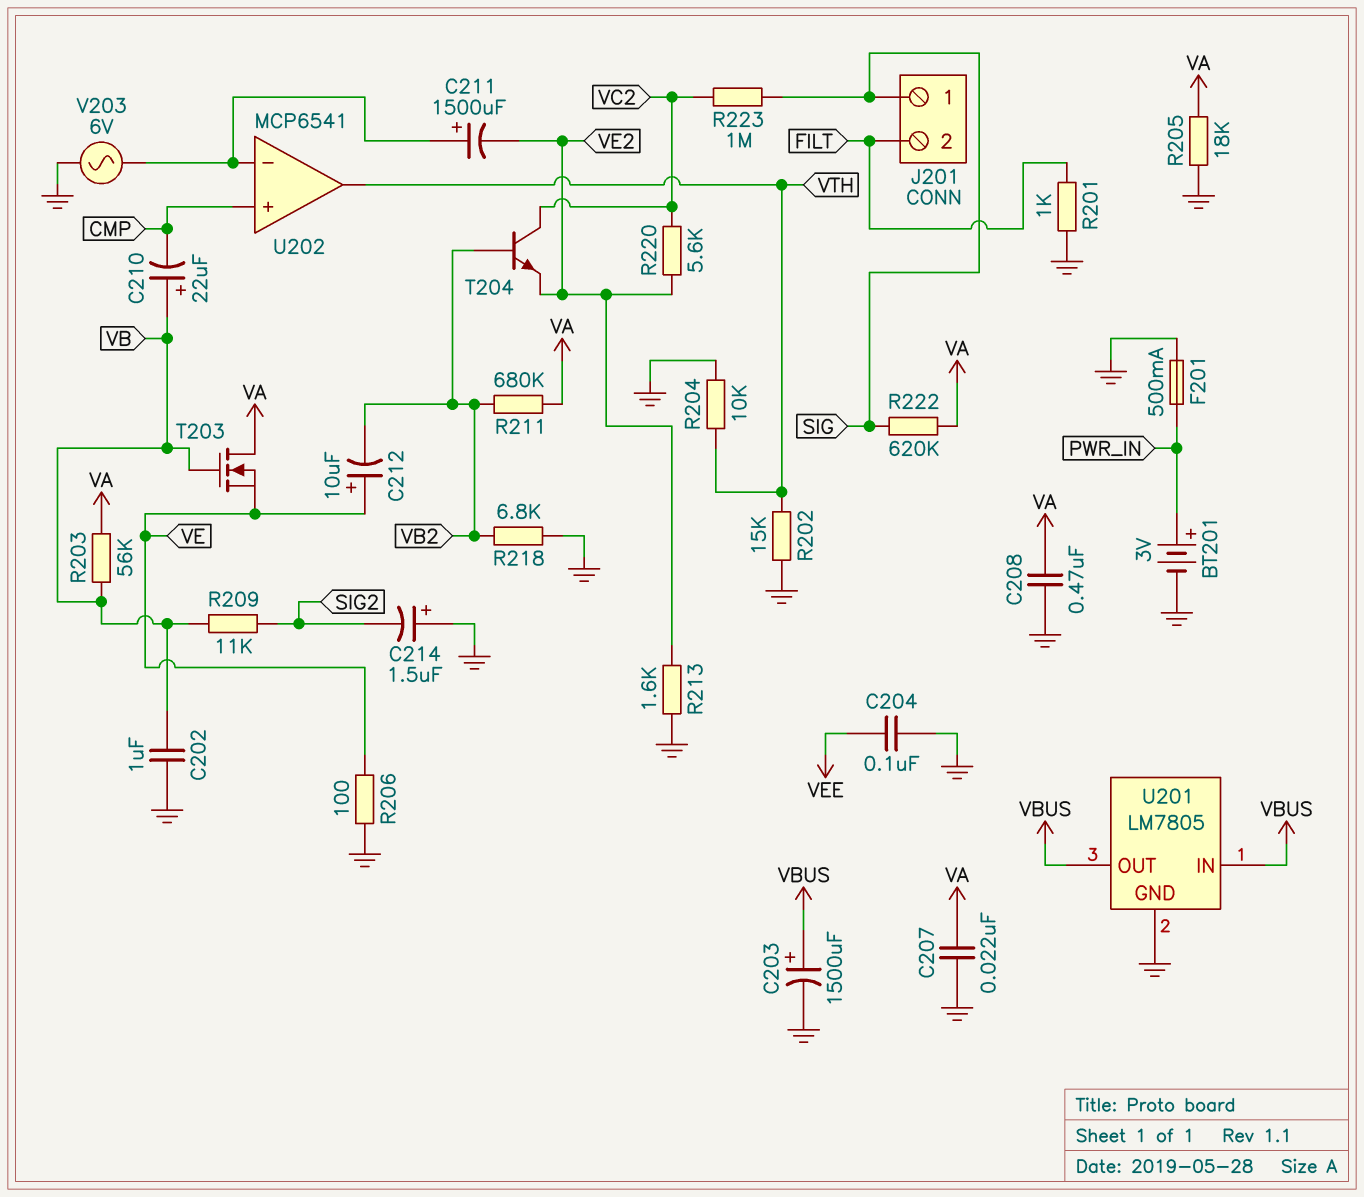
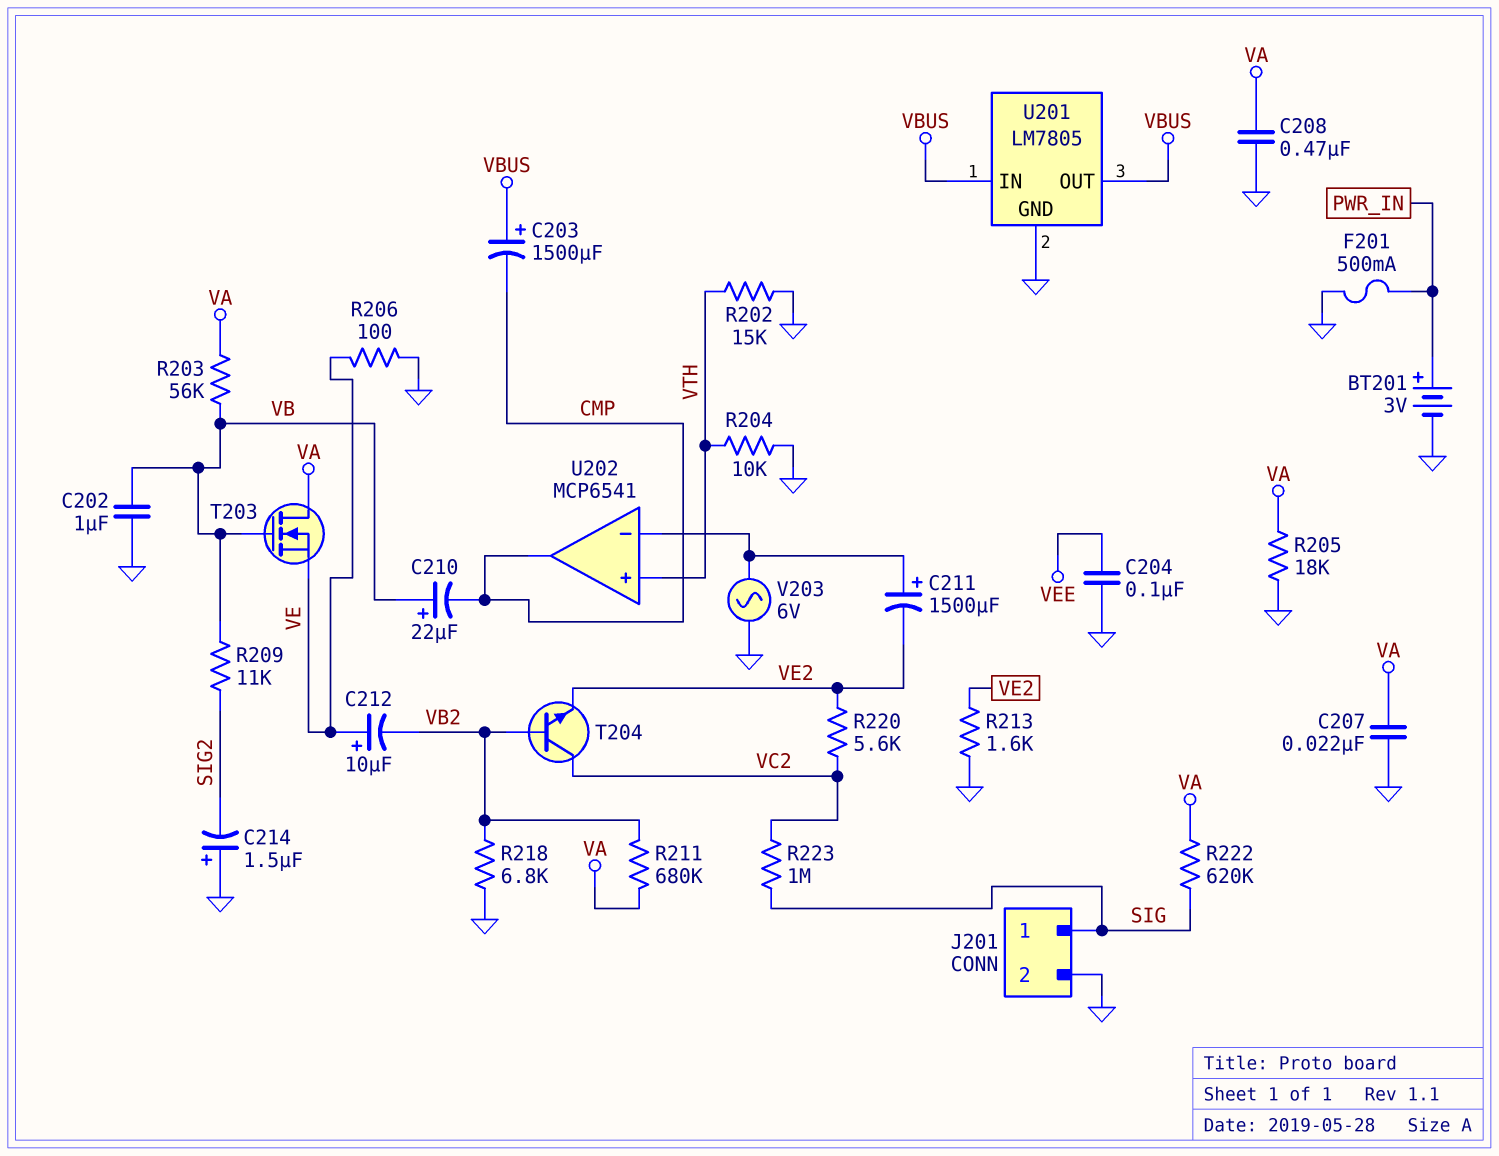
C203: 1500uF (plus VBUS, minus GND) -> 1500uF (plus VBUS, minus CMP)
J201 pin 2: FILT -> GND
R201: 1k (FILT, GND) -> none
U202 pin in+: CMP -> VTH
U202 pin out: VTH -> CMP

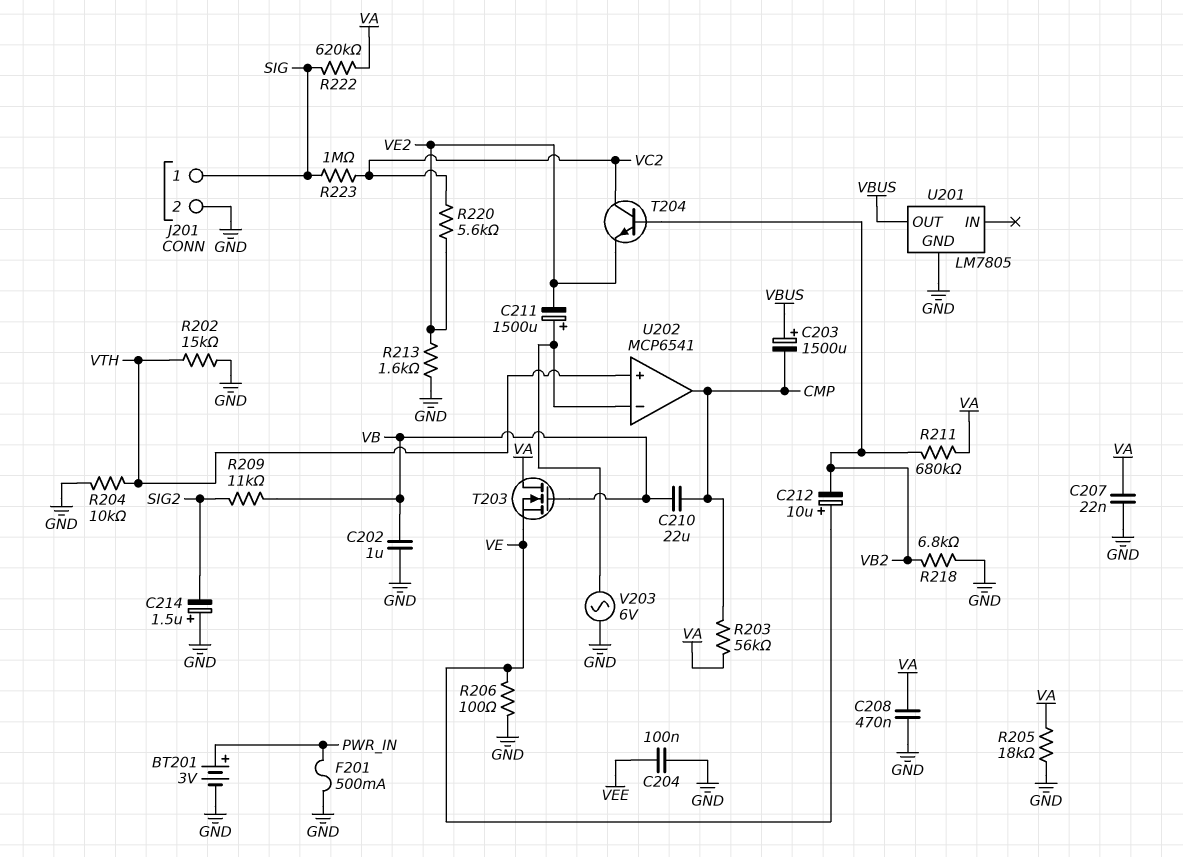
C210: 22uF (plus VB, minus CMP) -> 22uF (CMP, VB)
R203: 56k (VA, VB) -> 56k (CMP, VA)
U201 pin IN: VBUS -> none

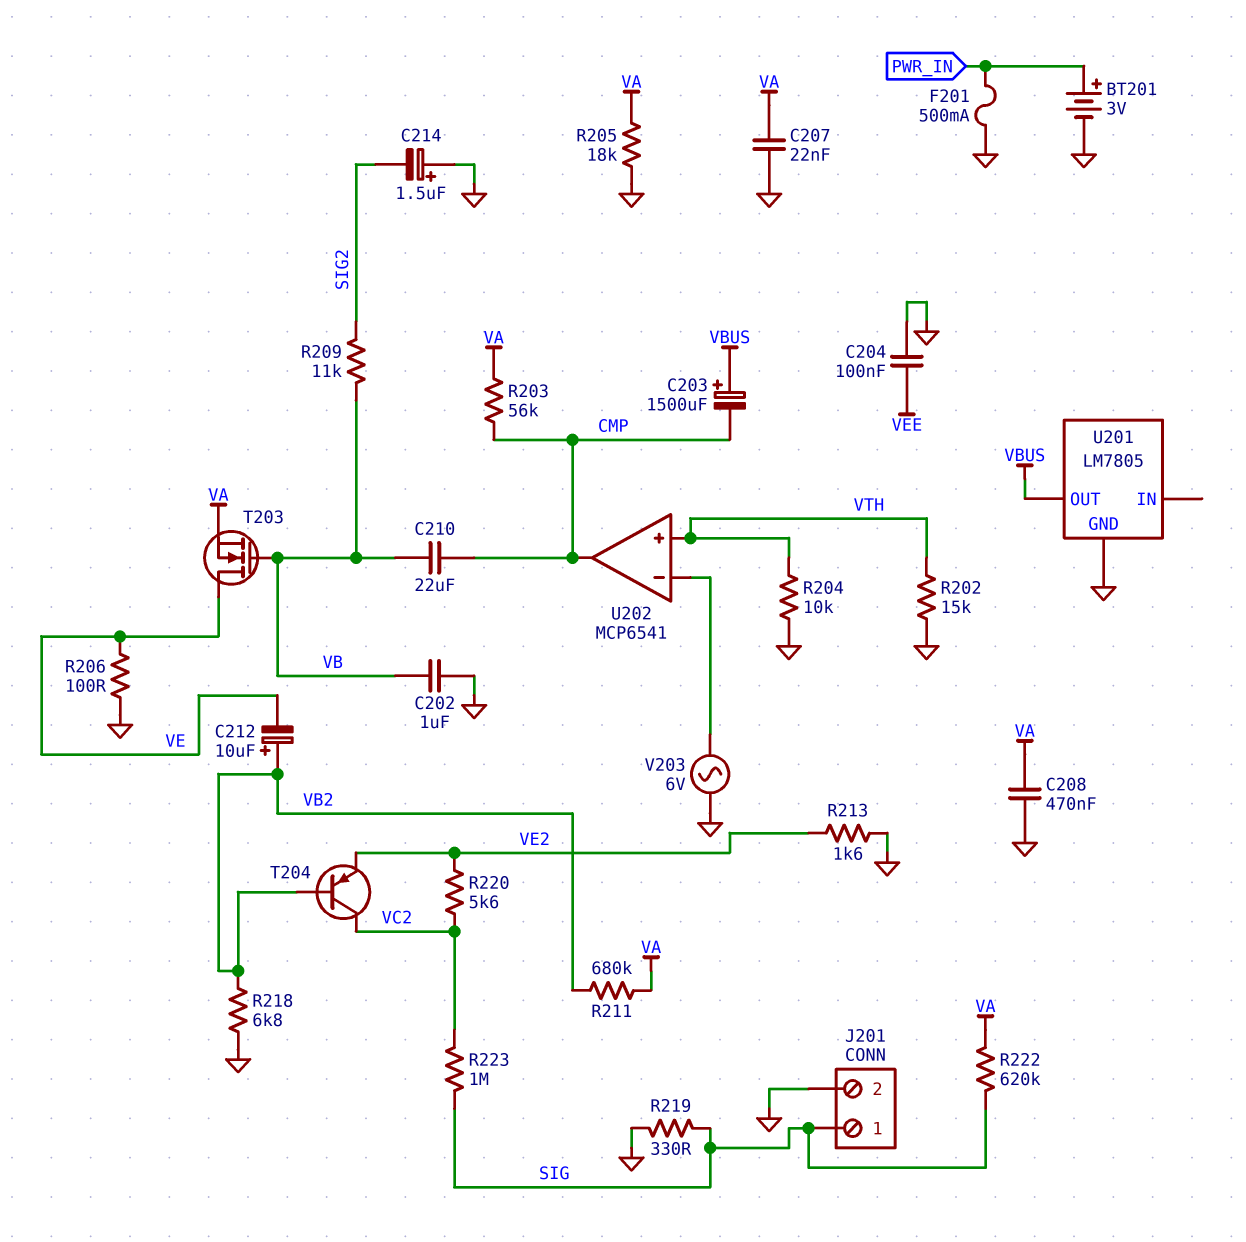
C211: 1500uF (plus U202/in-, minus VE2) -> none
C212: 10uF (plus VE, minus VB2) -> 10uF (plus VB2, minus VE)
R219: none -> 330 (GND, SIG)
T203: NMOS (G VB, D VA, S VE) -> NMOS (G VB, D VE, S VA)
T204: NPN (B VB2, C VC2, E VE2) -> PNP (B VB2, C VC2, E VE2)

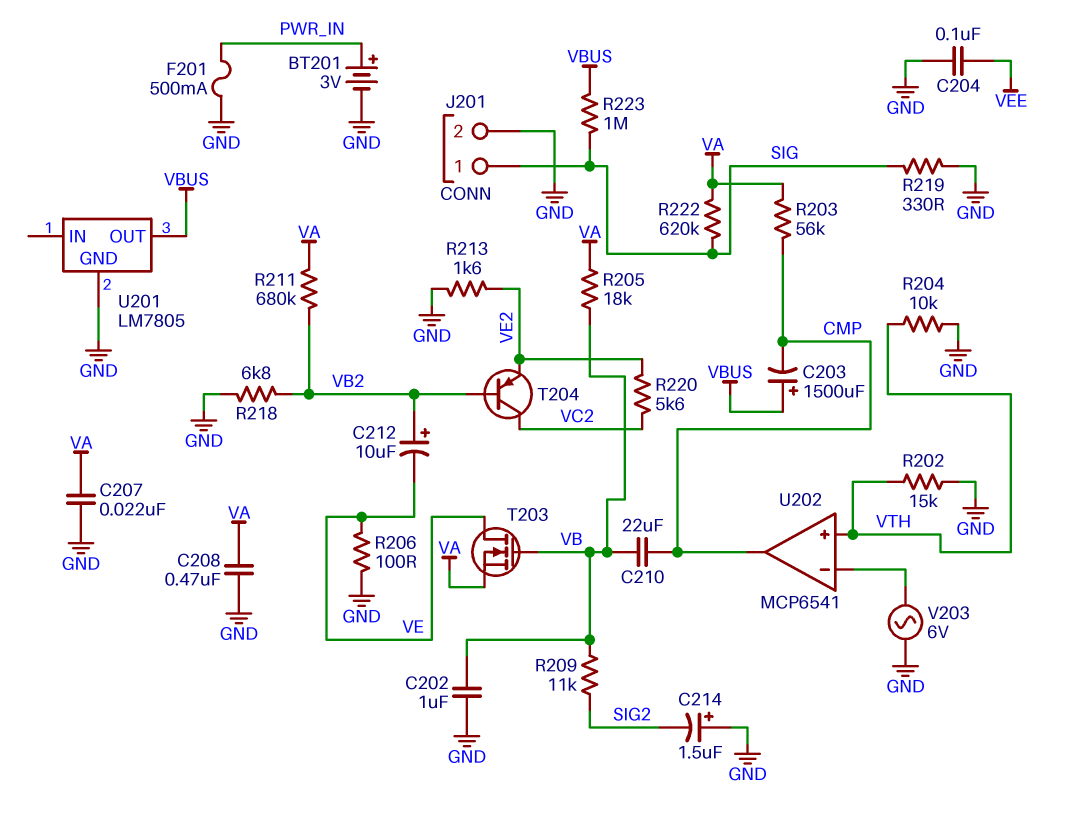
R205: 18k (GND, VA) -> 18k (VA, VB)
R223: 1M (SIG, VC2) -> 1M (SIG, VBUS)

